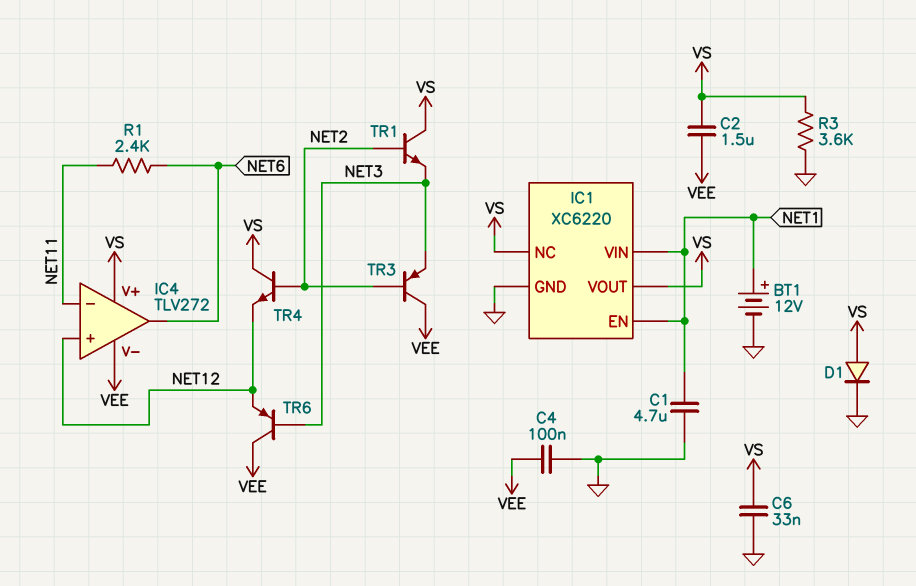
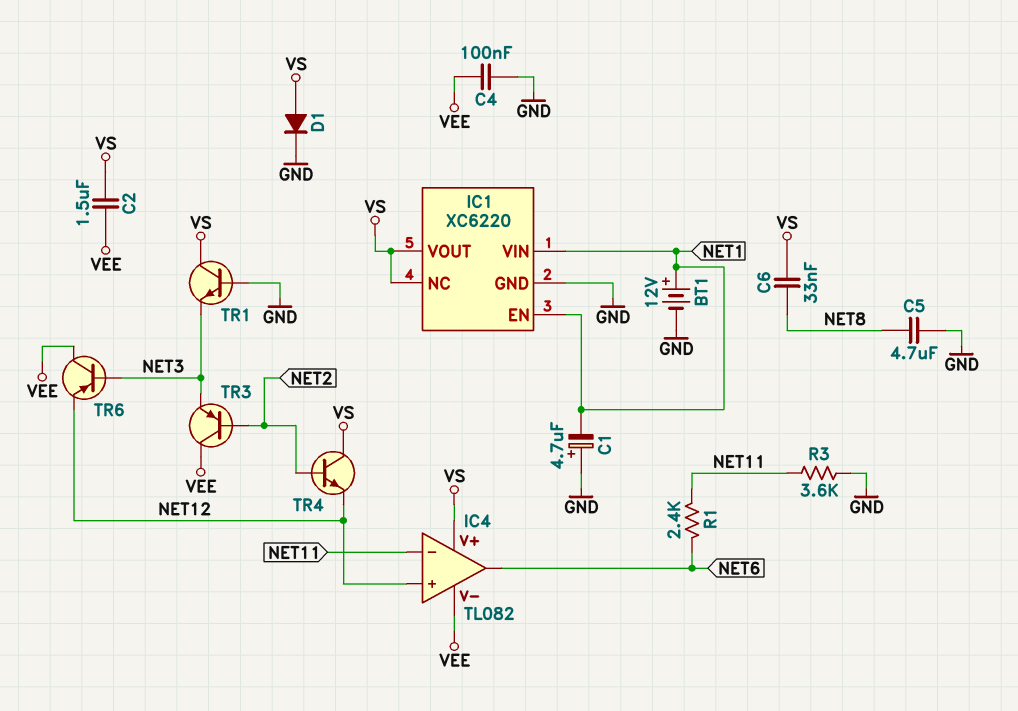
C1: 4.7uF (GND, NET1) -> 4.7uF (plus GND, minus NET1)
C5: none -> 4.7uF (GND, NET8)
C6: 33nF (GND, VS) -> 33nF (NET8, VS)
IC4: TLV272 -> TL082
R3: 3.6k (GND, VS) -> 3.6k (GND, NET11)
TR1: NPN (B NET2, C VS, E NET3) -> NPN (B GND, C VS, E NET3)

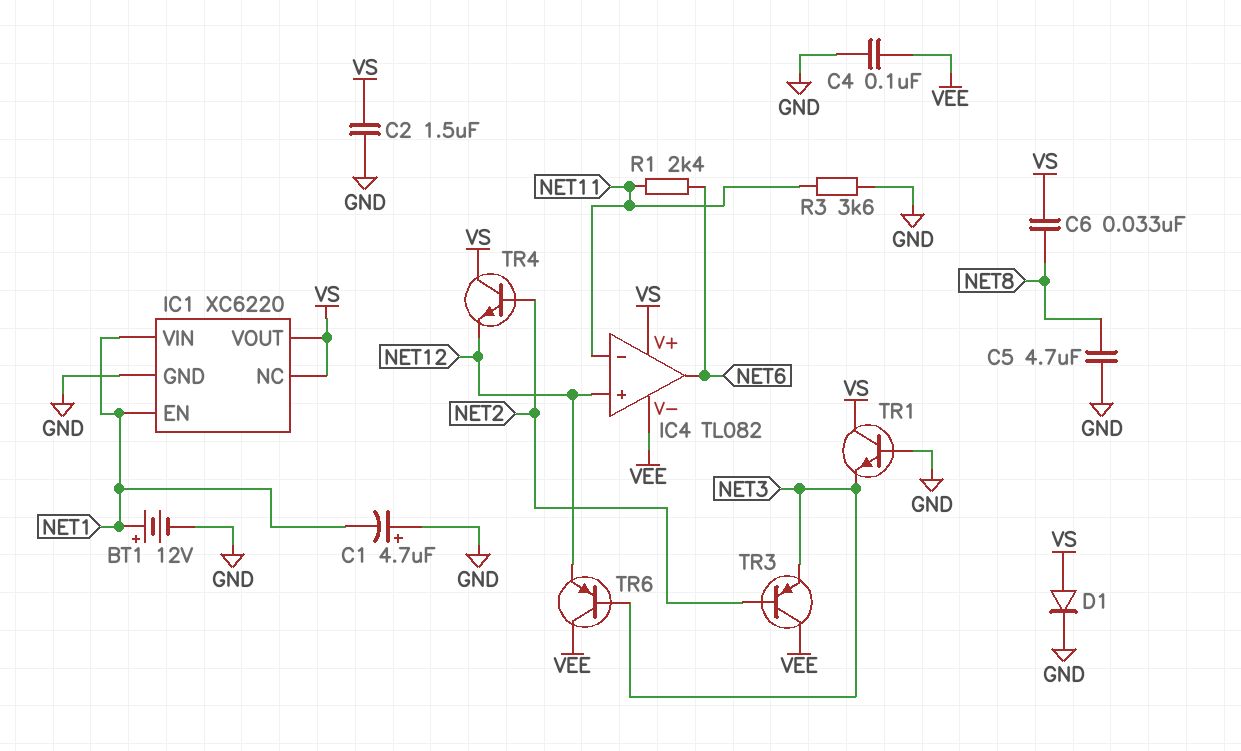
C2: 1.5uF (VEE, VS) -> 1.5uF (GND, VS)

